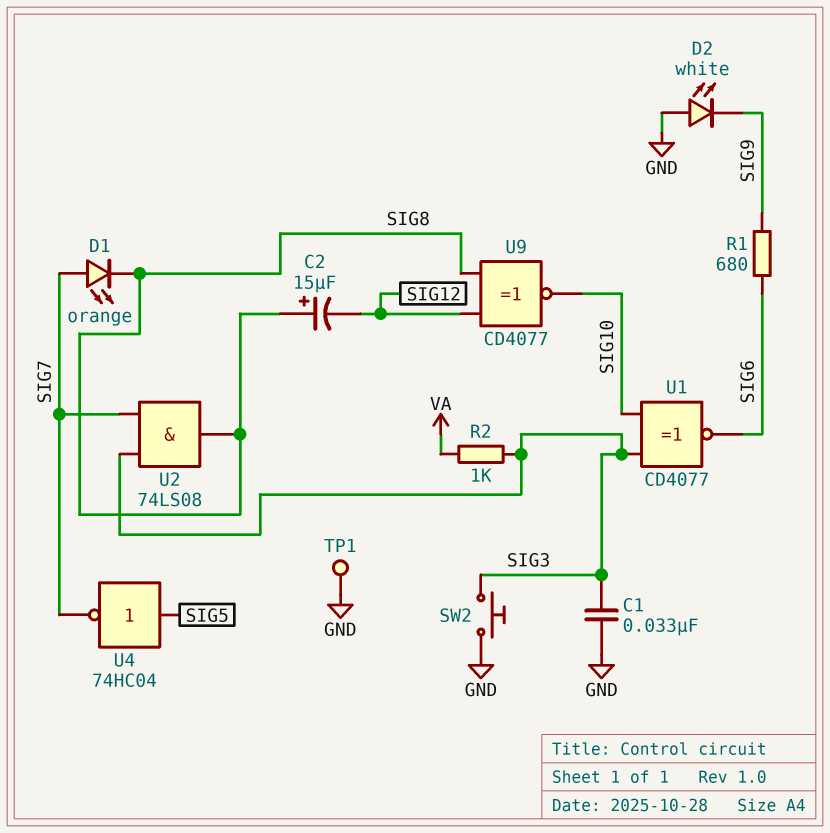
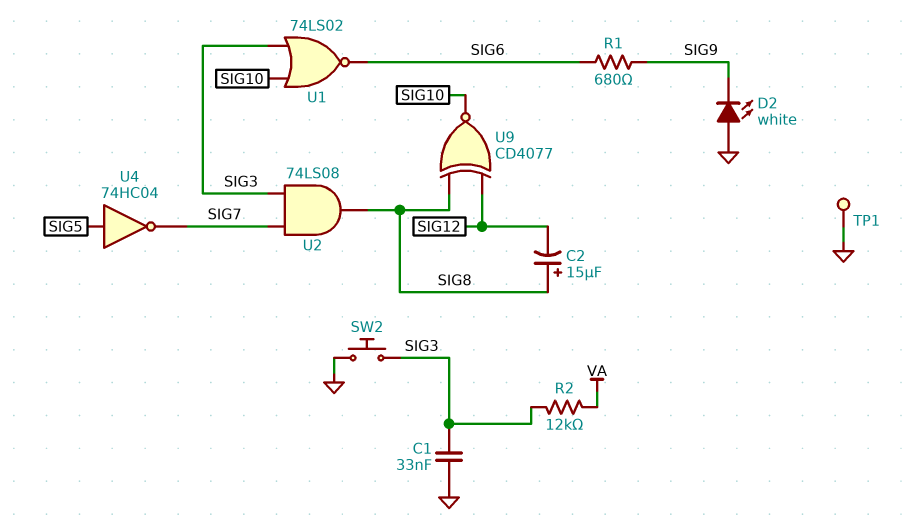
D1: LED orange (A SIG7, K SIG8) -> none
R2: 1k (SIG3, VA) -> 12k (SIG3, VA)
U1: XNOR CD4077 (in SIG3, in SIG10, out SIG6) -> NOR 74LS02 (in SIG3, in SIG10, out SIG6)

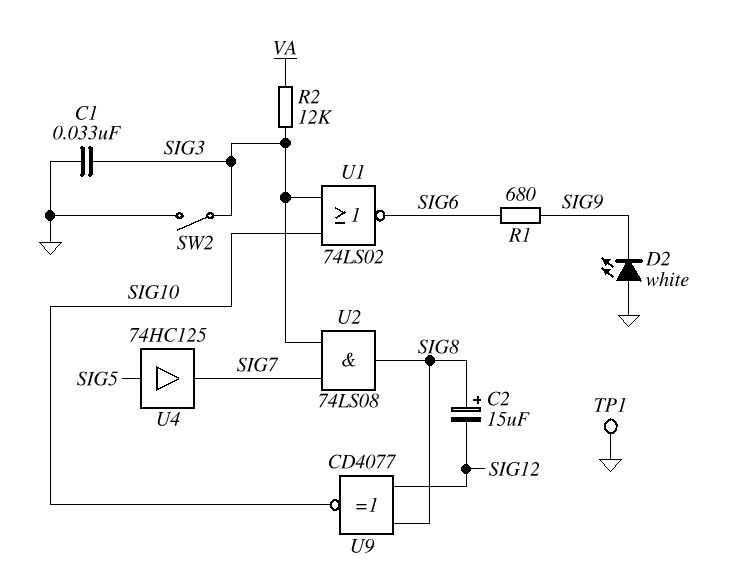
SW2: button (GND, SIG3) -> switch (GND, SIG3)
U4: NOT 74HC04 (in SIG5, out SIG7) -> buffer 74HC125 (in SIG5, out SIG7)

